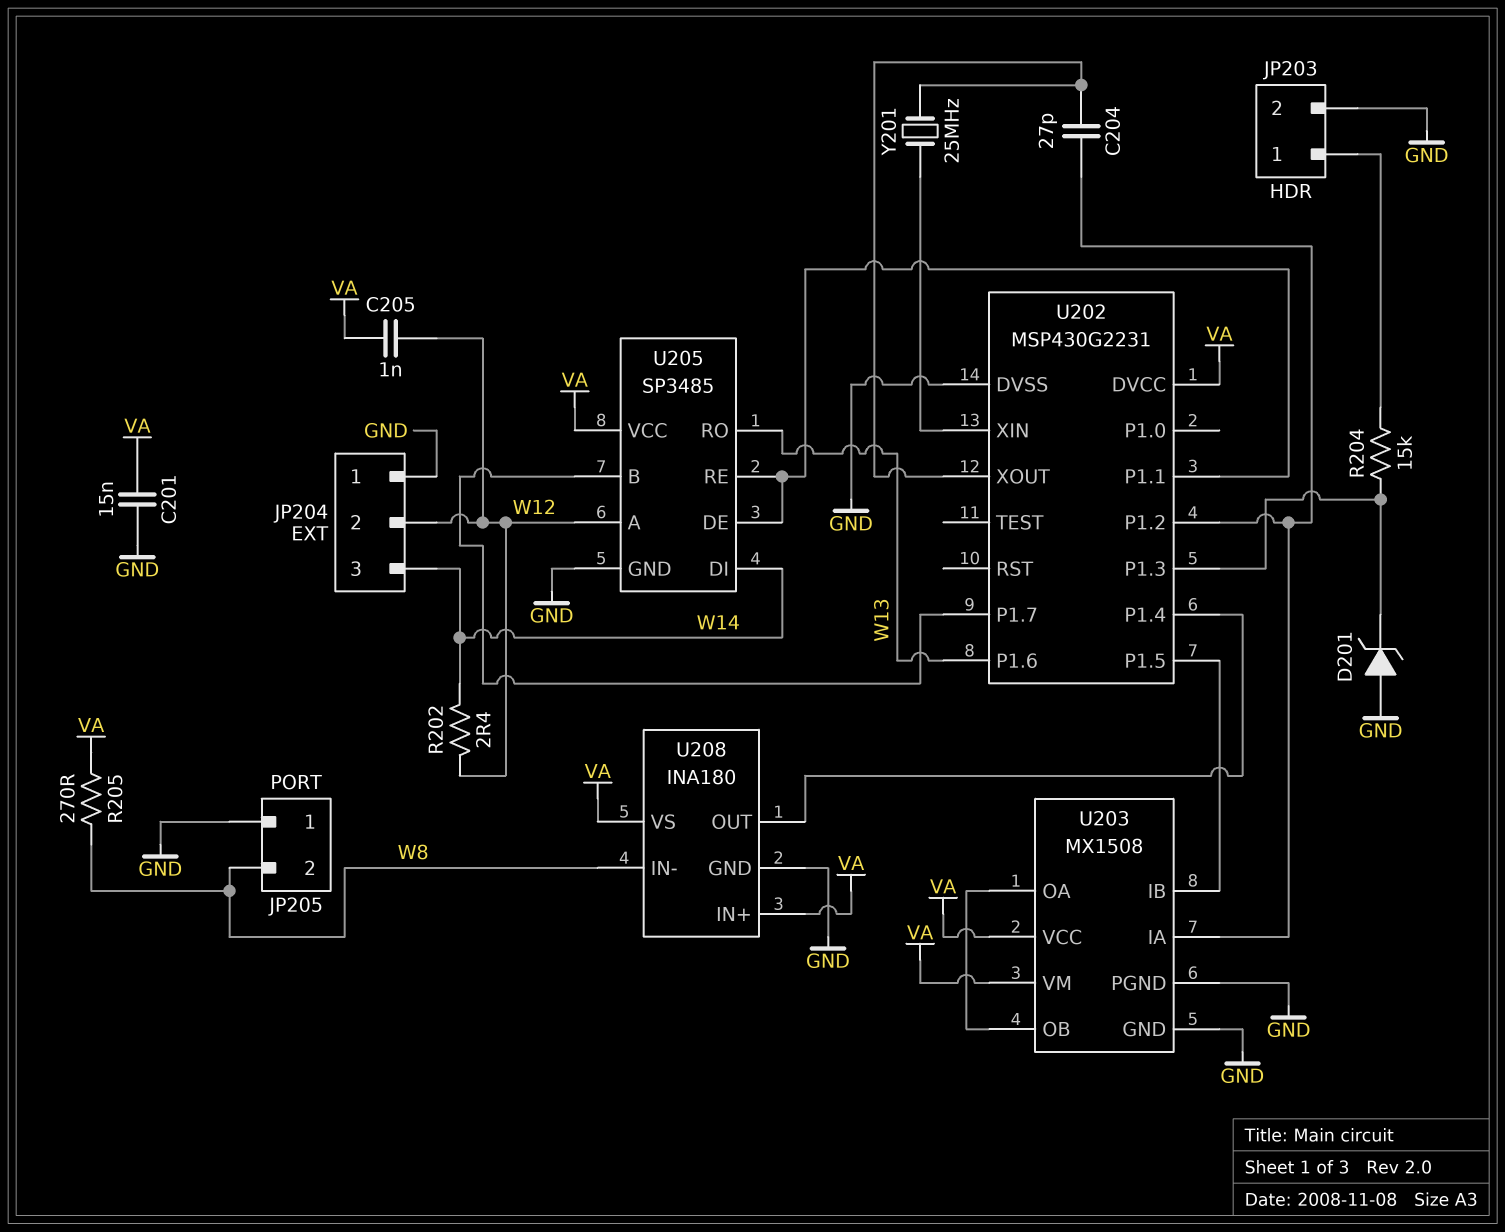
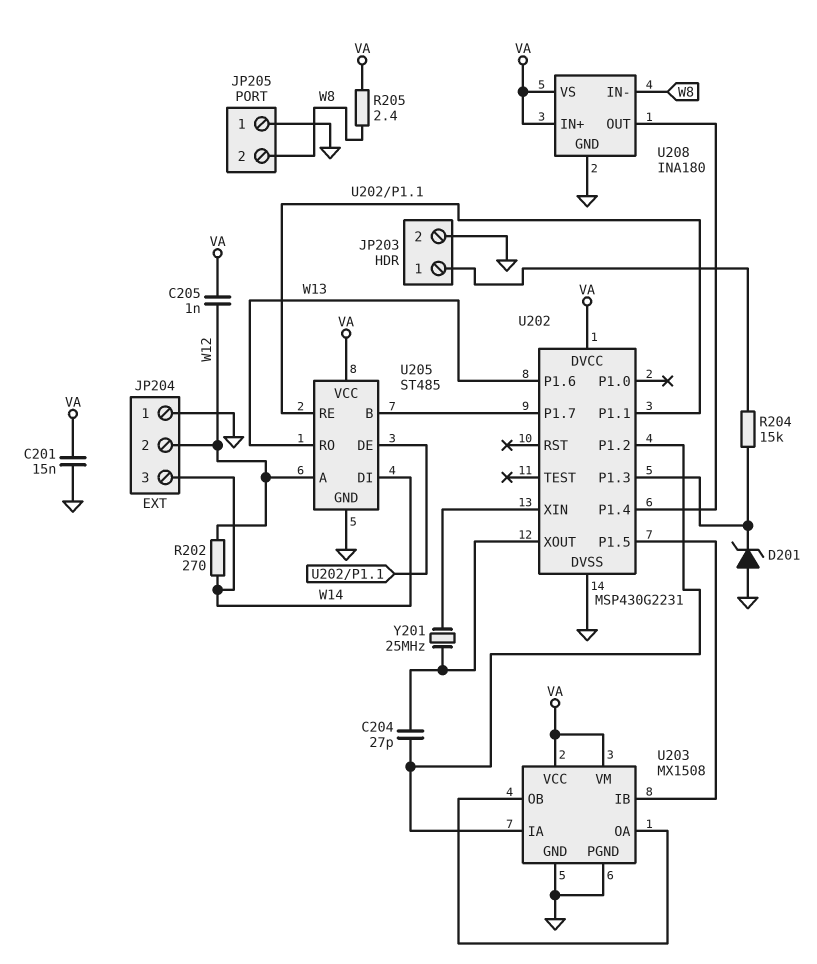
R202: 2.4 (W12, W14) -> 270 (W12, W14)
R205: 270 (VA, W8) -> 2.4 (VA, W8)
U205: SP3485 -> ST485

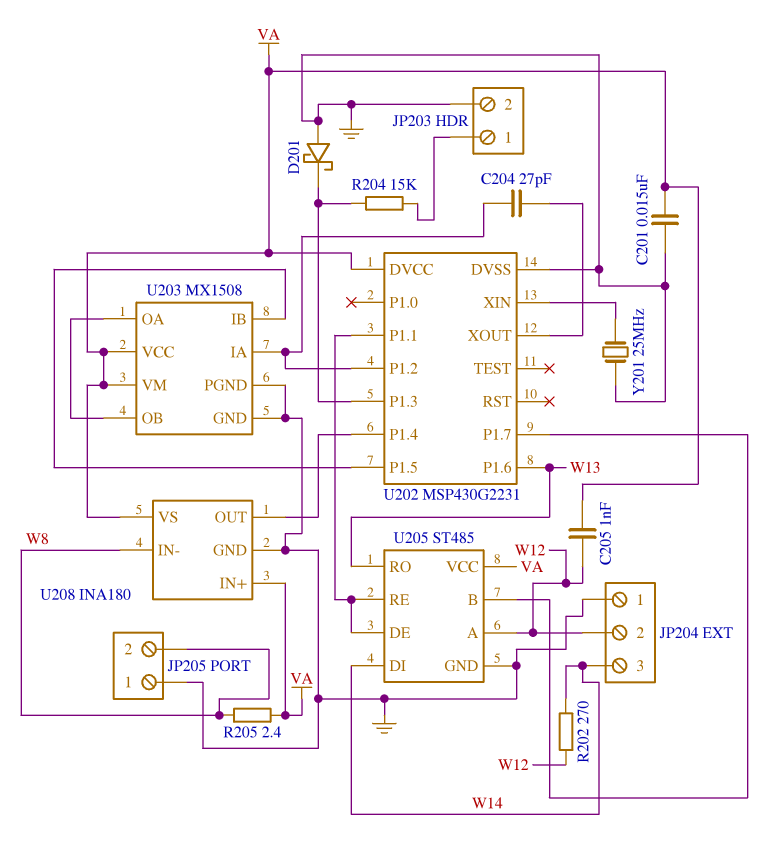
D201: zener (A GND, K U202/P1.3) -> schottky (A GND, K U202/P1.3)
Y201: 25MHz (U202/XIN, U202/XOUT) -> 25MHz (GND, U202/XIN)

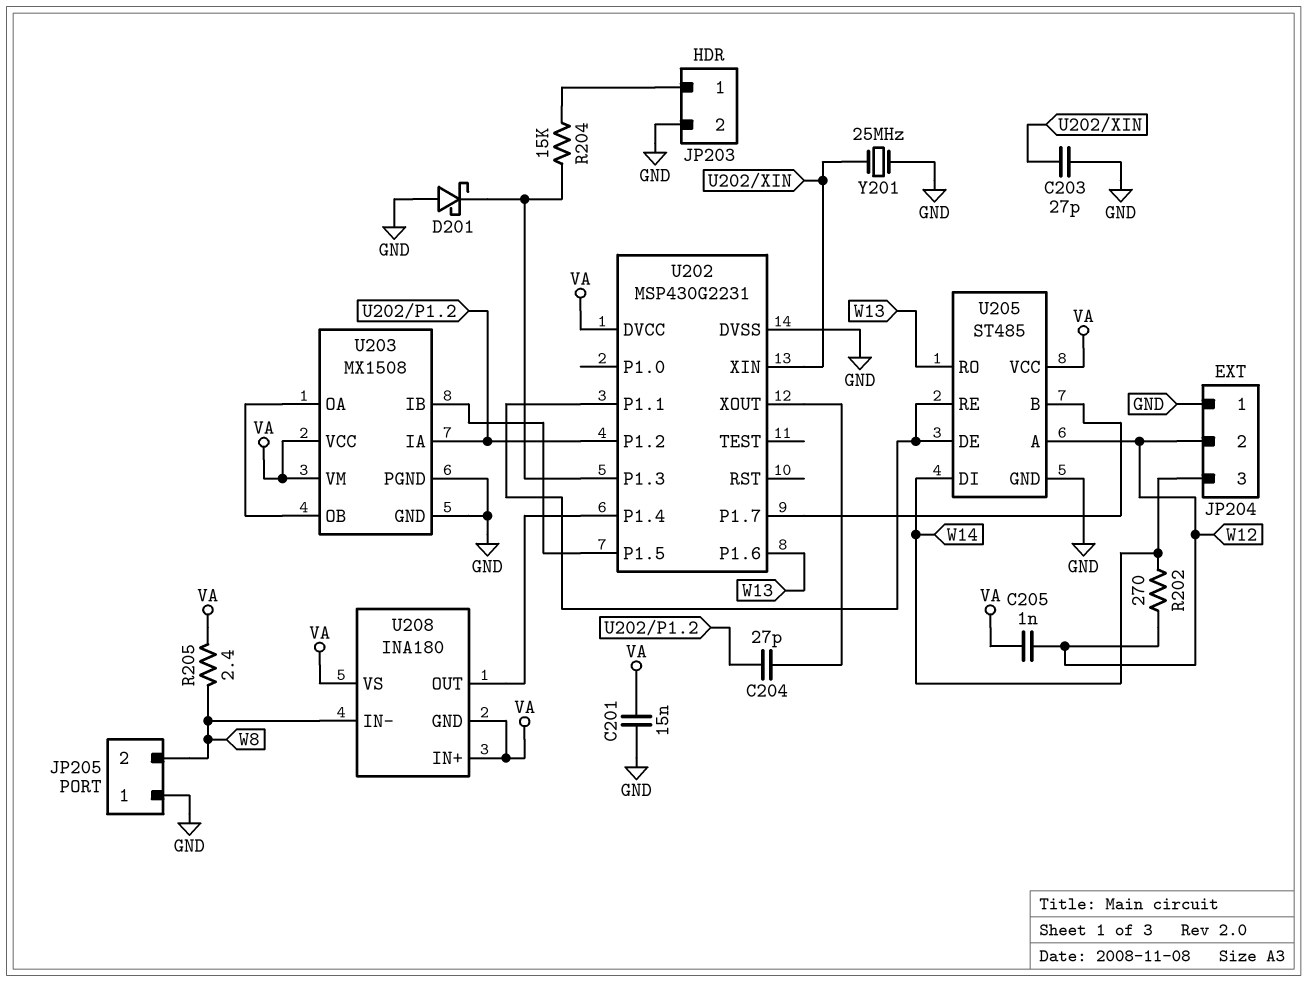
C203: none -> 27pF (GND, U202/XIN)
U208 pin GND: GND -> VA

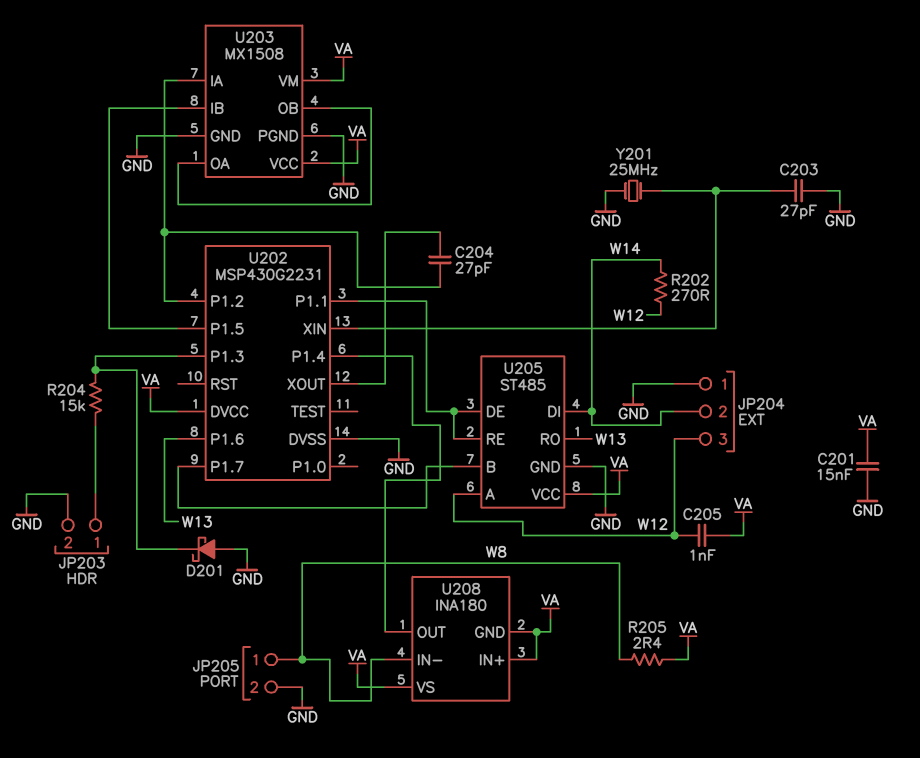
JP204 pin 2: W12 -> W14
JP204 pin 3: W14 -> W12
JP205 pin 1: GND -> W8
JP205 pin 2: W8 -> GND

